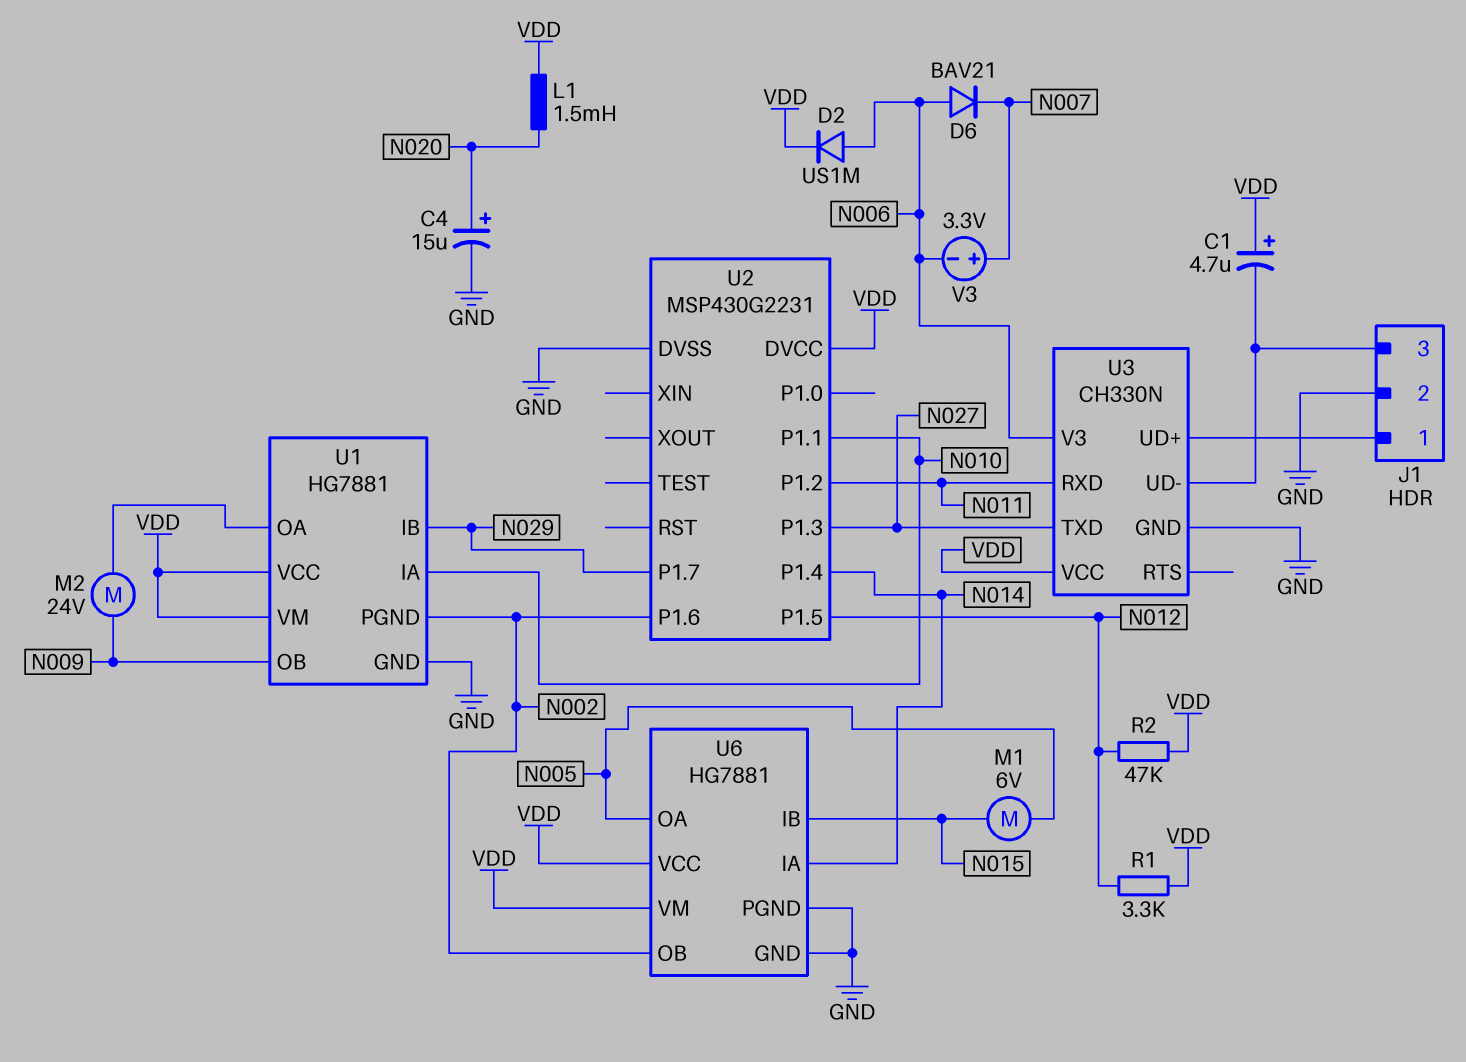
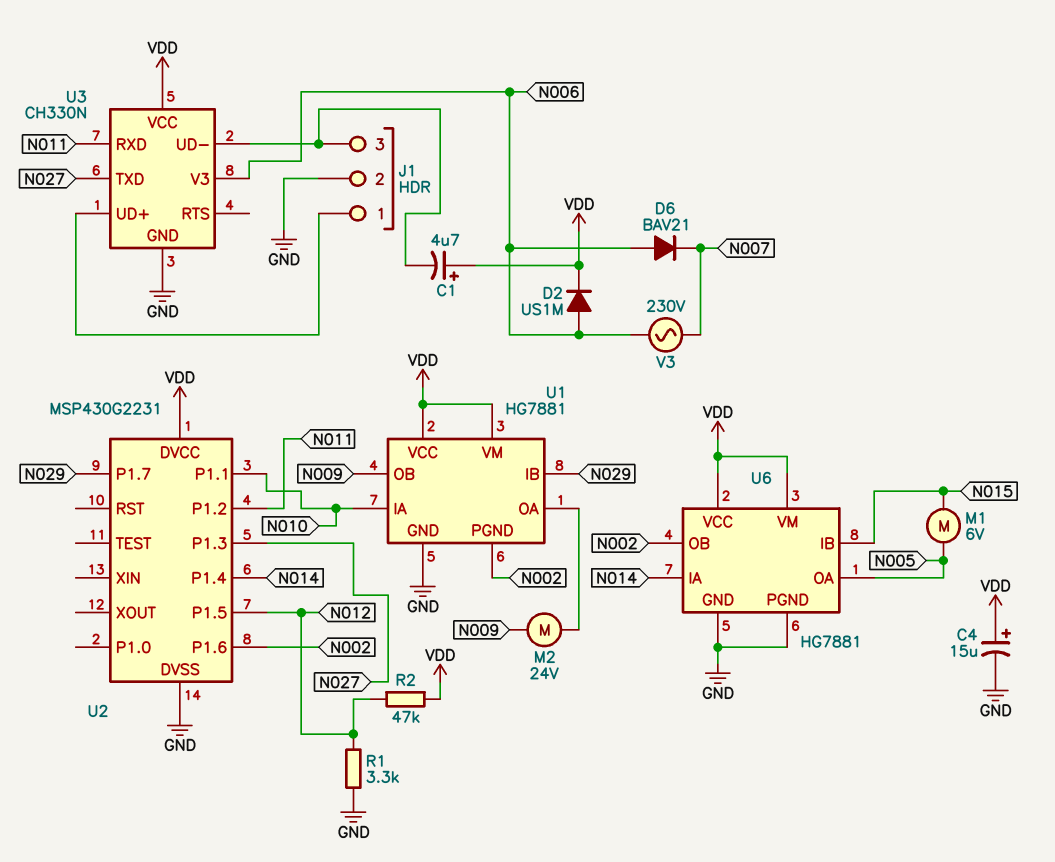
C4: 15uF (plus N020, minus GND) -> 15uF (plus VDD, minus GND)
L1: 1.5mH (N020, VDD) -> none
R1: 3.3k (N012, VDD) -> 3.3k (GND, N012)
V3: 3.3V (plus N007, minus N006) -> AC 230V (N006, N007)

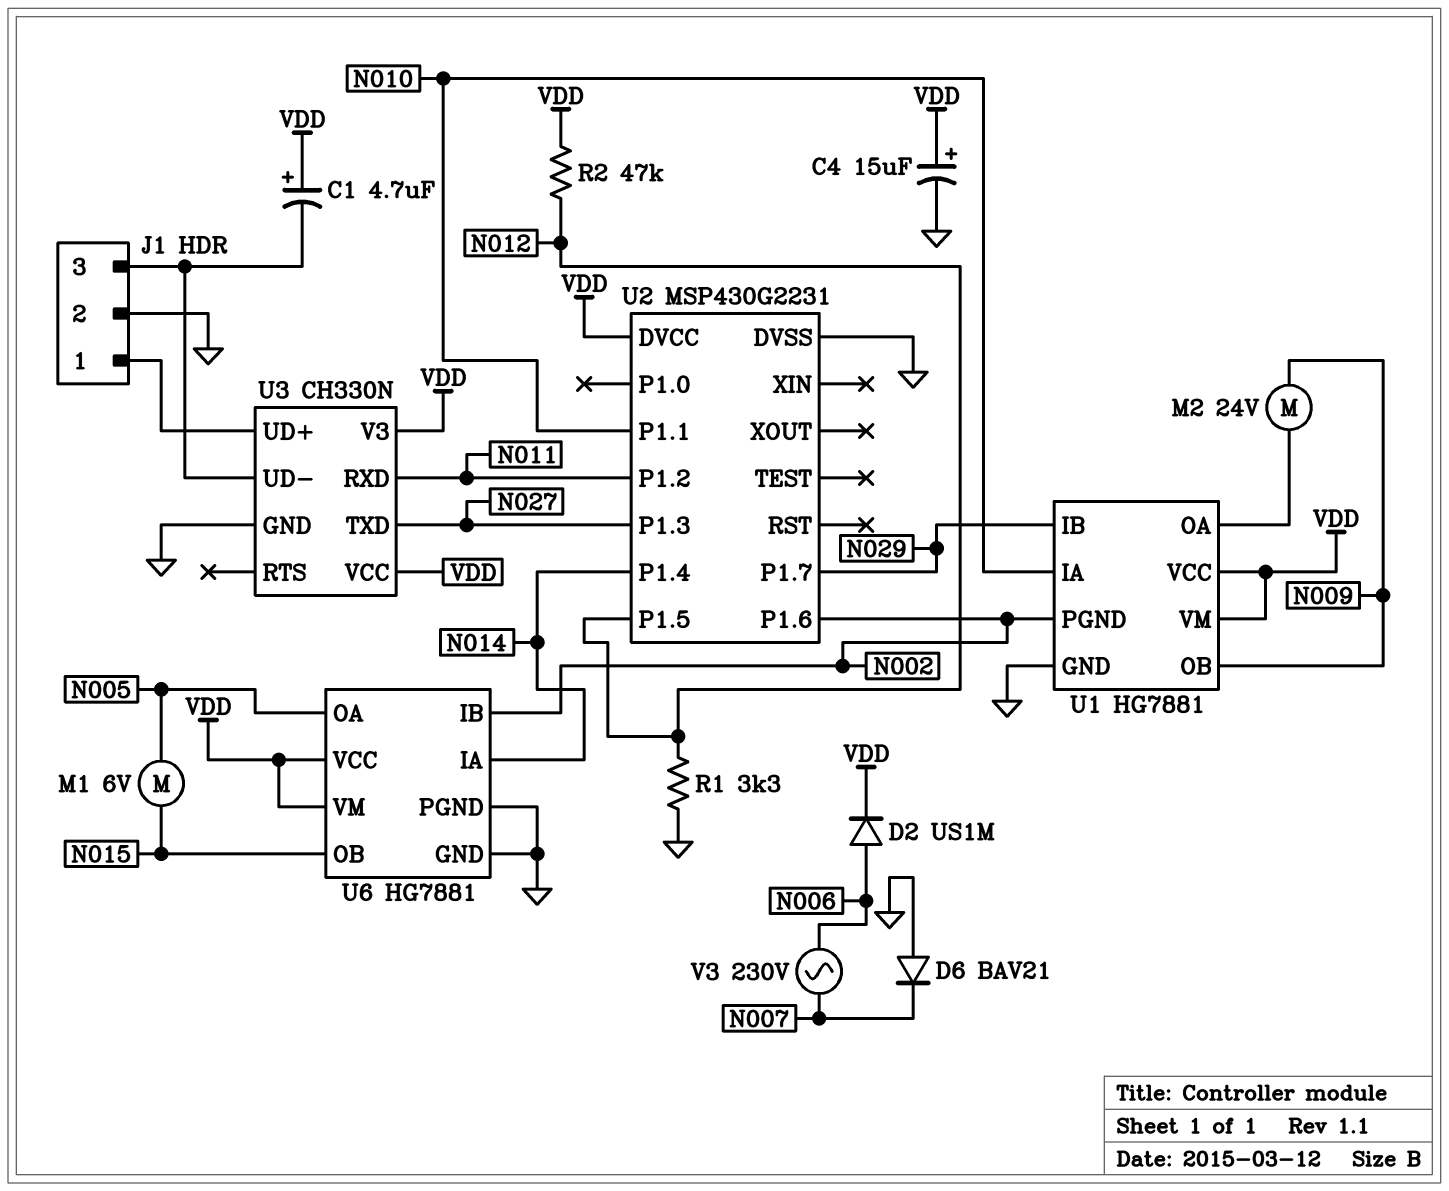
D6: diode BAV21 (A N006, K N007) -> diode BAV21 (A GND, K N007)
U3 pin V3: N006 -> VDD
U6 pin IB: N015 -> N002
U6 pin OB: N002 -> N015

